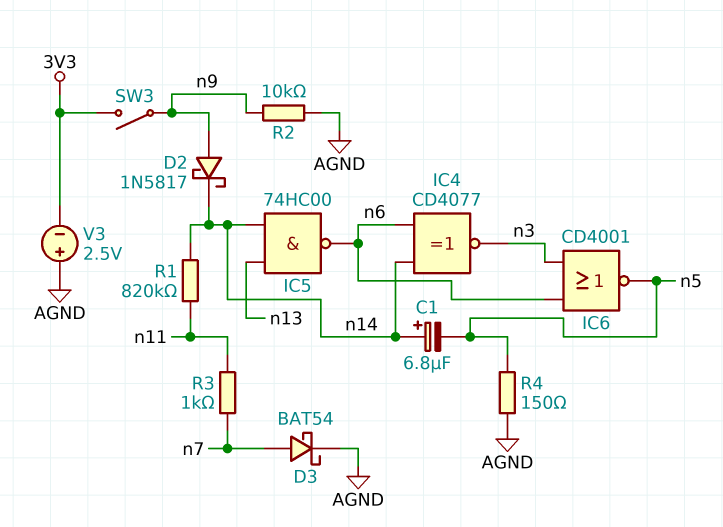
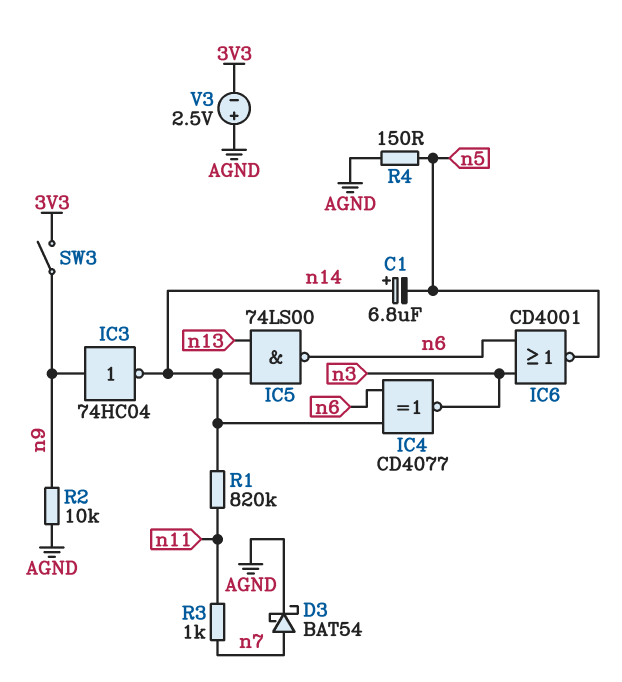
D2: schottky 1N5817 (A n9, K n14) -> none
IC3: none -> NOT 74HC04 (in n9, out n14)
IC5: NAND 74HC00 (in n13, in n14, out n6) -> NAND 74LS00 (in n13, in n14, out n6)

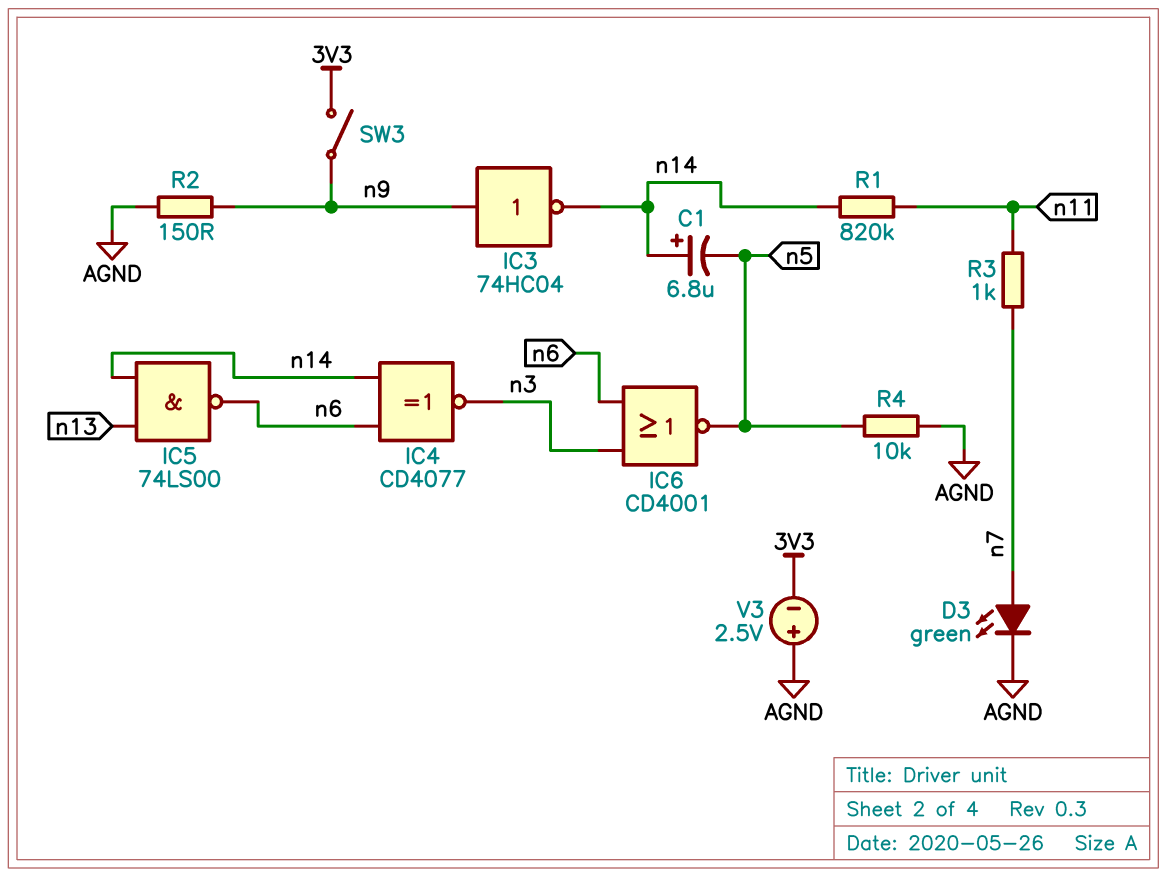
D3: schottky BAT54 (A n7, K AGND) -> LED green (A n7, K AGND)
R2: 10k (AGND, n9) -> 150 (AGND, n9)
R4: 150 (AGND, n5) -> 10k (AGND, n5)

